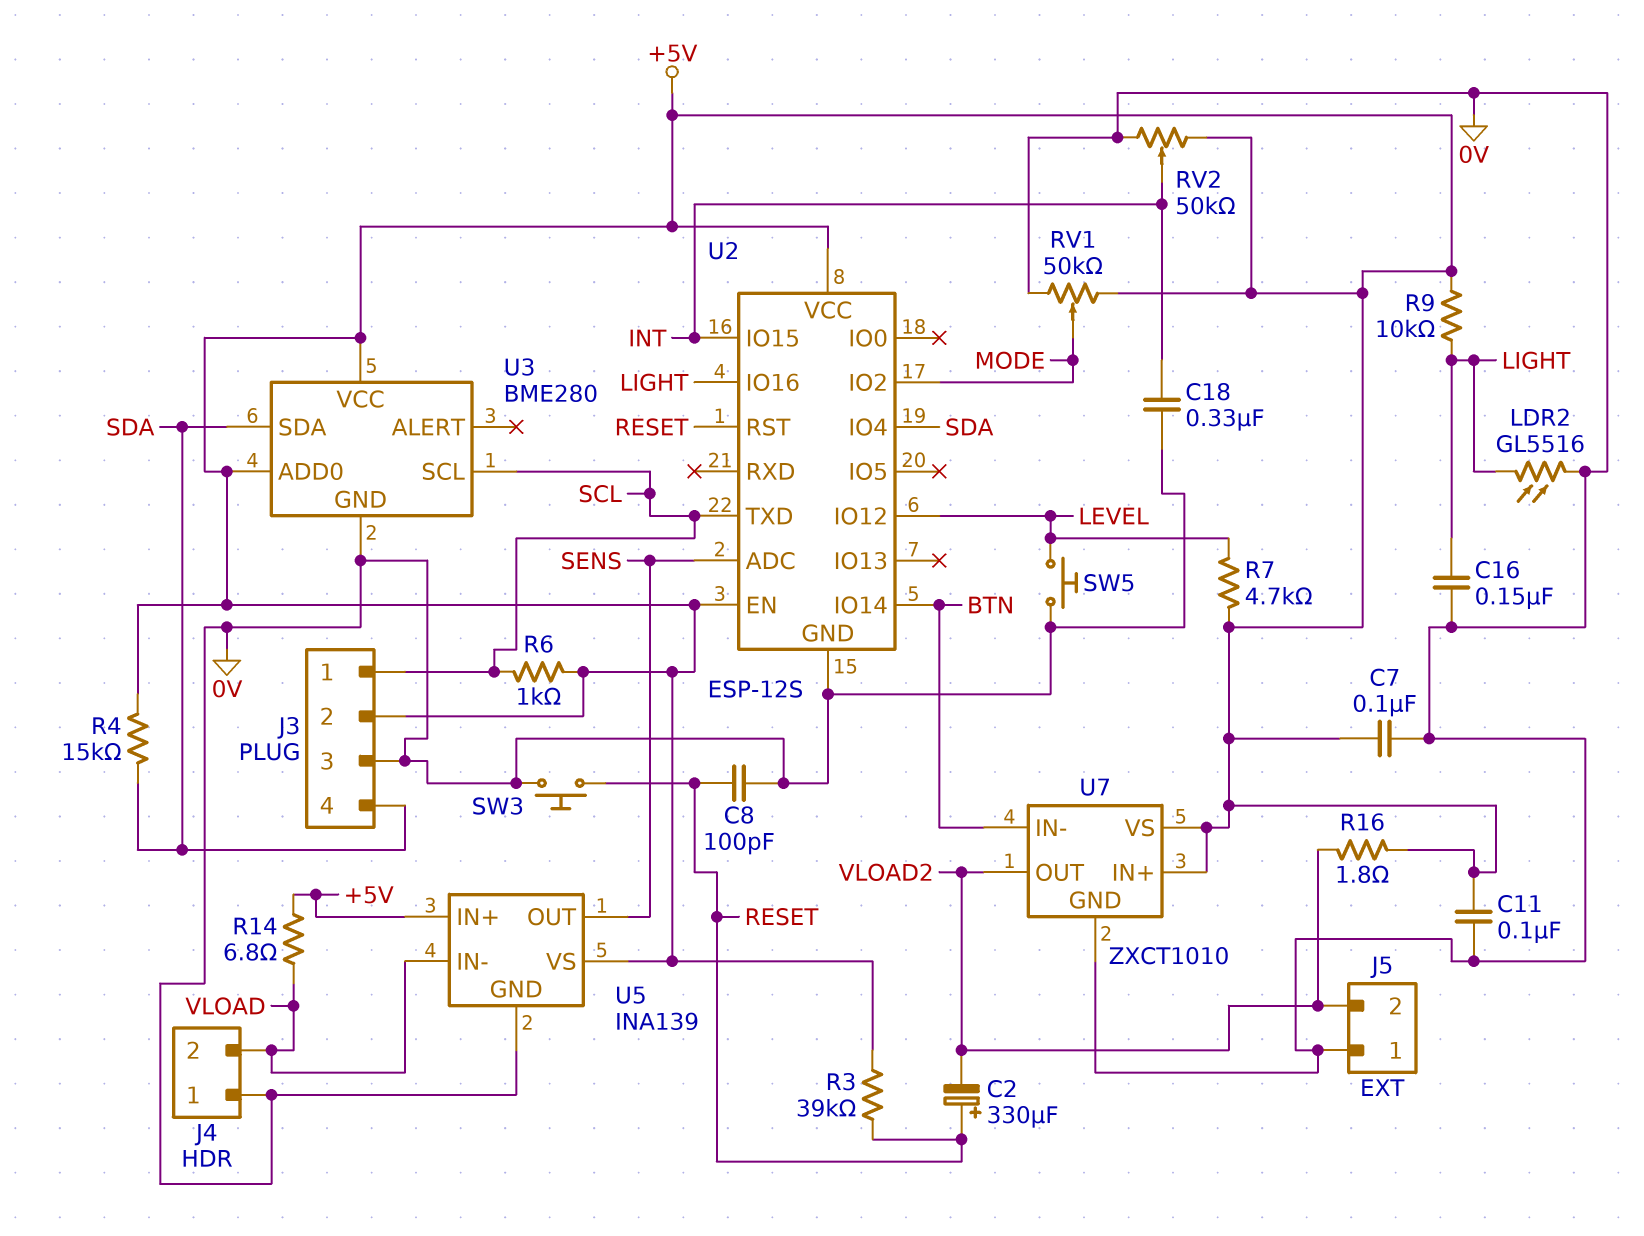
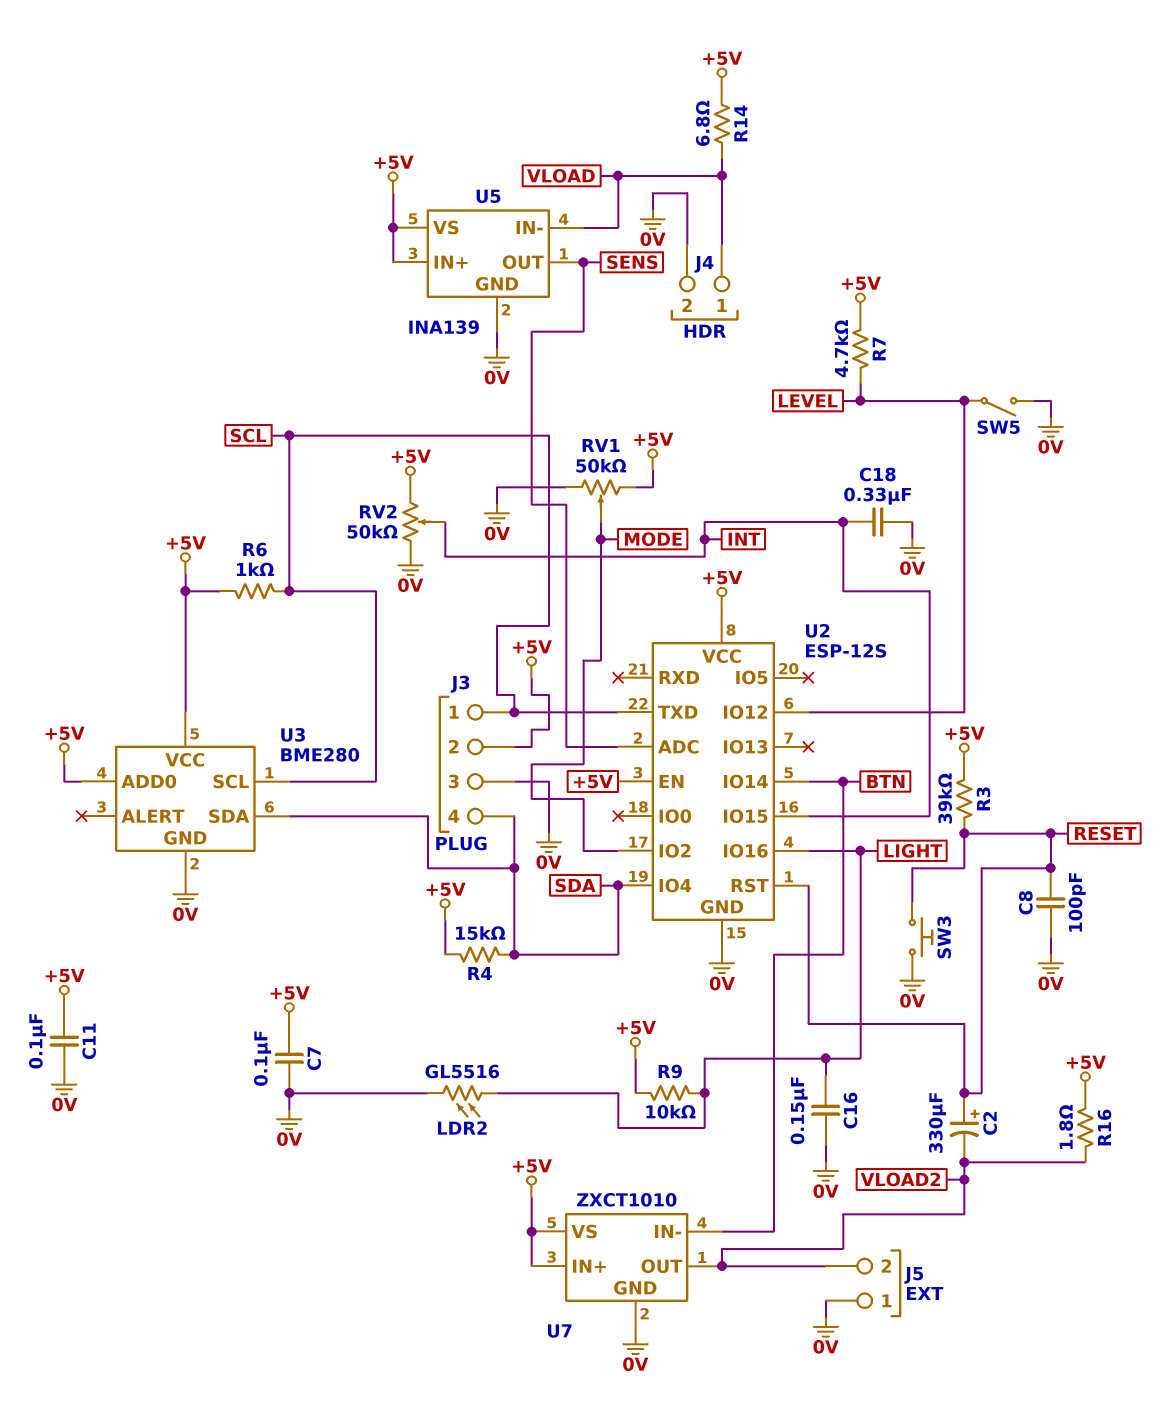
J4 pin 1: 0V -> VLOAD
J4 pin 2: VLOAD -> 0V
SW5: button (0V, LEVEL) -> switch (0V, LEVEL)

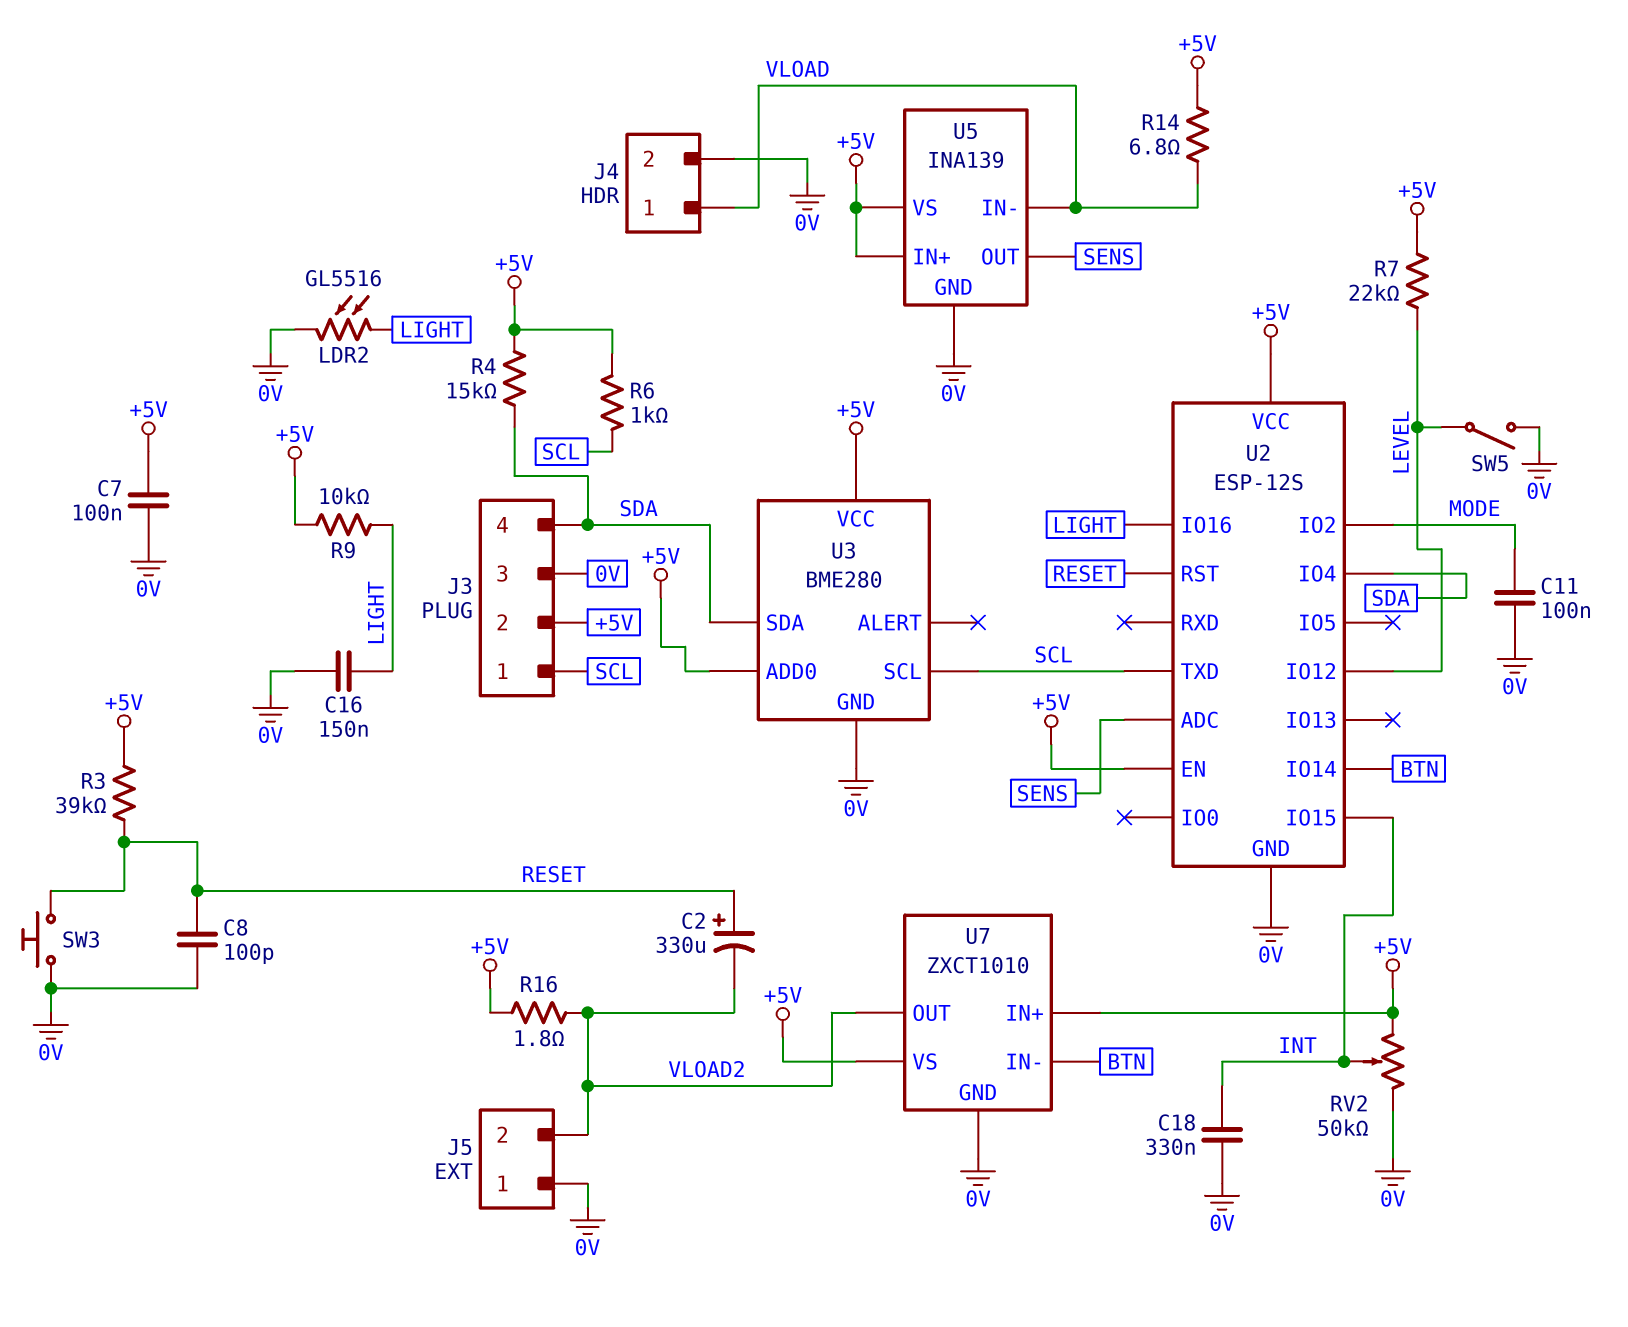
C11: 100nF (+5V, 0V) -> 100nF (0V, MODE)
R7: 4.7k (+5V, LEVEL) -> 22k (+5V, LEVEL)
RV1: 50k (+5V, 0V, wiper MODE) -> none

